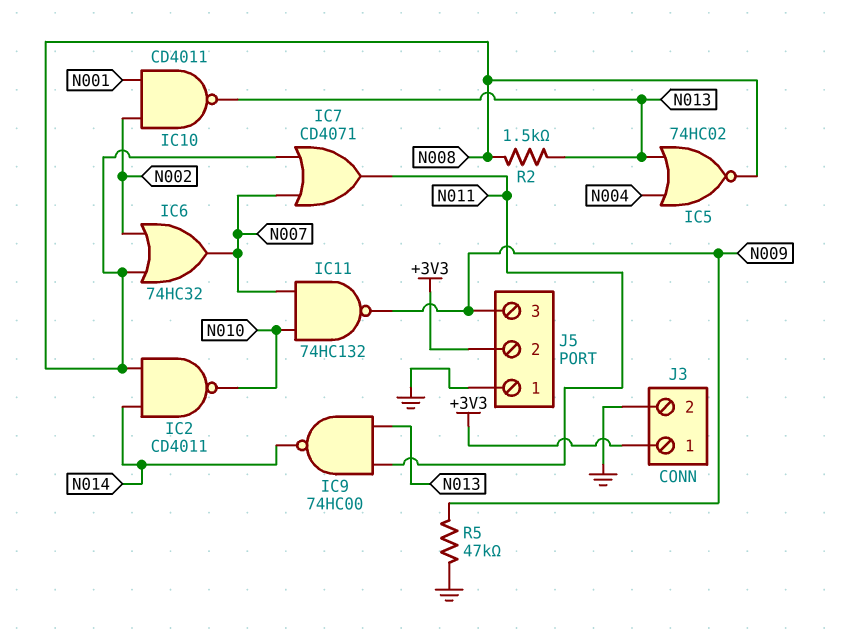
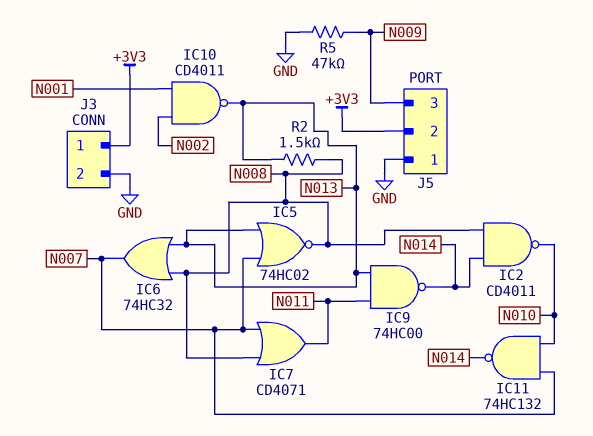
IC5: NOR 74HC02 (in N004, in N013, out N008) -> NOR 74HC02 (in N007, in N013, out N008)
IC6: OR 74HC32 (in N002, in N008, out N007) -> OR 74HC32 (in N008, in N013, out N007)
IC11: NAND 74HC132 (in N007, in N010, out N009) -> NAND 74HC132 (in N007, in N010, out N014)

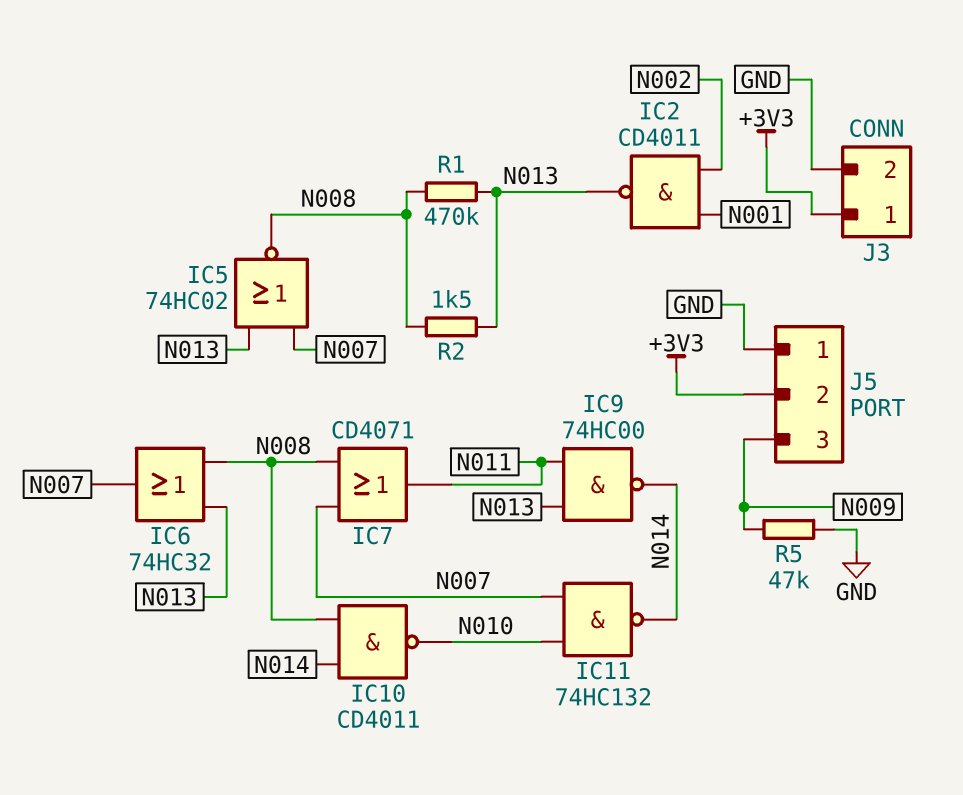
IC2: NAND CD4011 (in N008, in N014, out N010) -> NAND CD4011 (in N001, in N002, out N013)
IC10: NAND CD4011 (in N001, in N002, out N013) -> NAND CD4011 (in N008, in N014, out N010)
R1: none -> 470k (N008, N013)

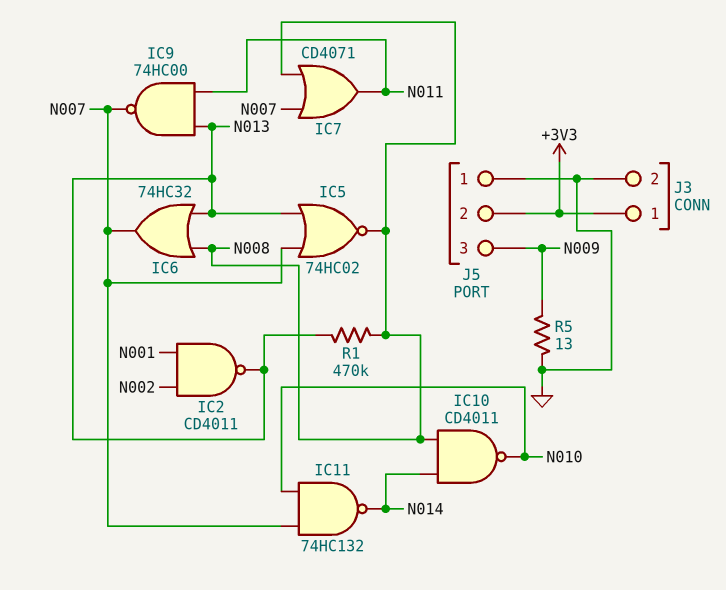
IC9: NAND 74HC00 (in N011, in N013, out N014) -> NAND 74HC00 (in N011, in N013, out N007)
R2: 1.5k (N008, N013) -> none
R5: 47k (GND, N009) -> 13 (GND, N009)

